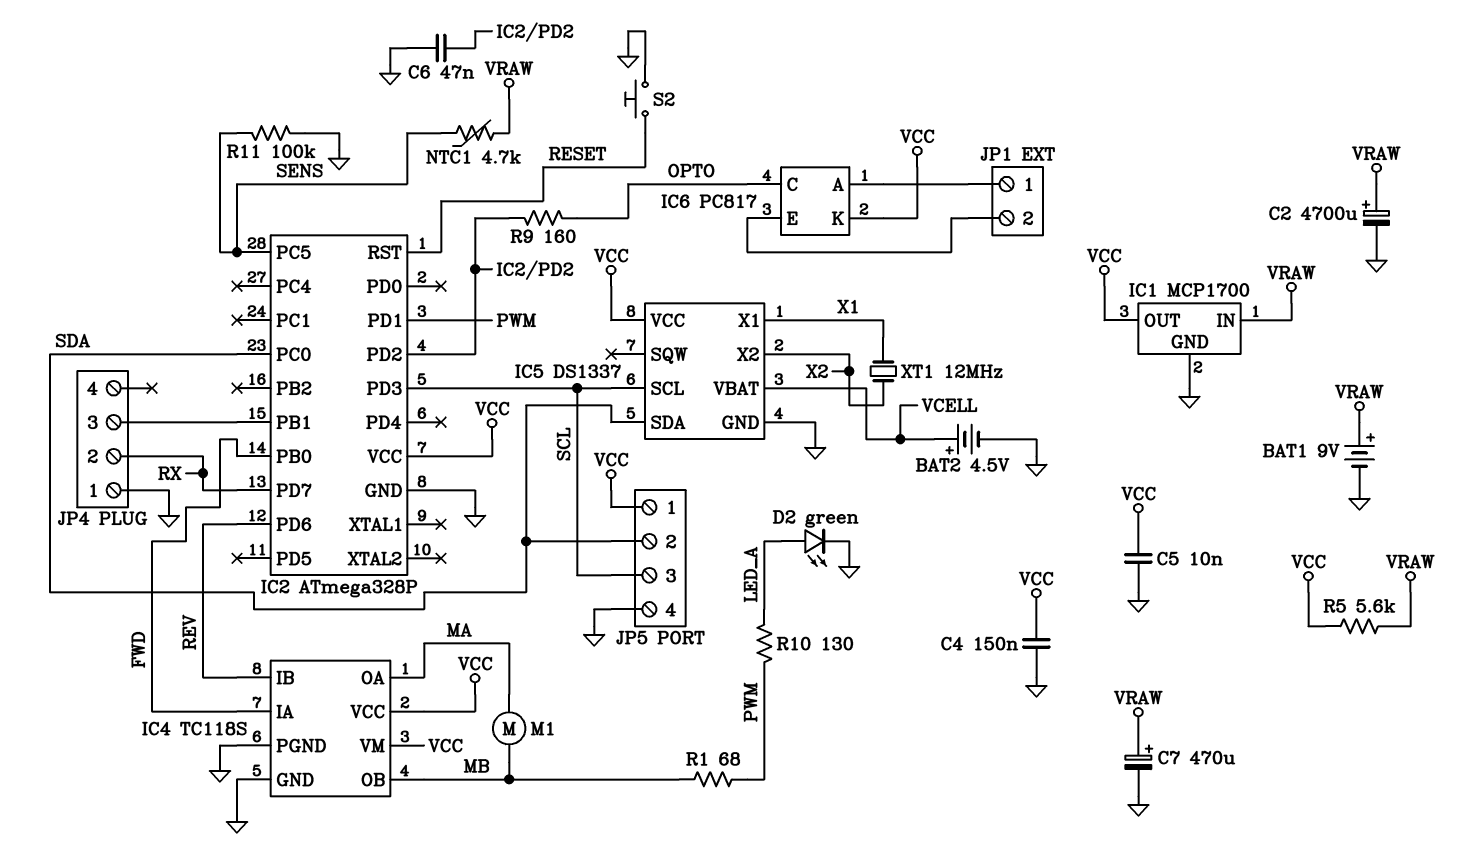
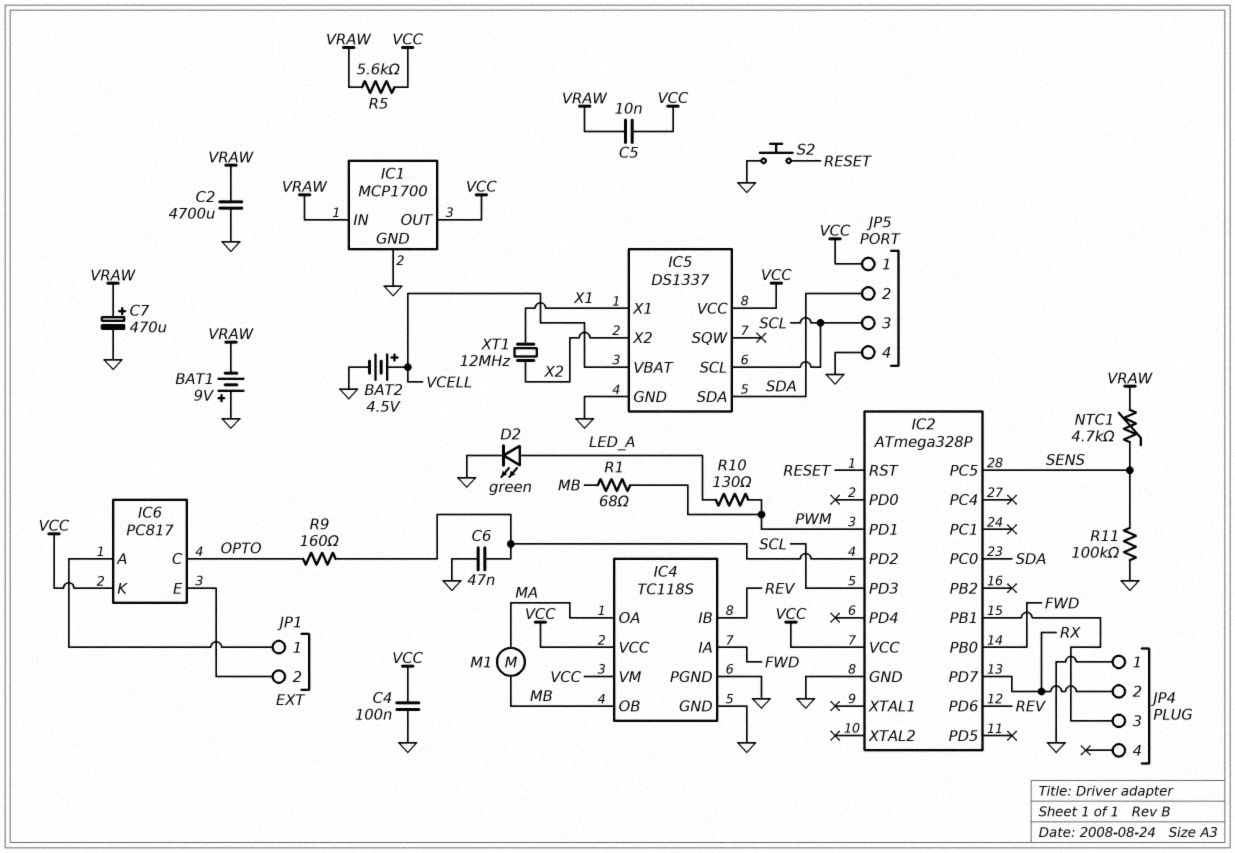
BAT1: 9V (plus VRAW, minus GND) -> 9V (plus GND, minus VRAW)
C2: 4700uF (plus VRAW, minus GND) -> 4700uF (GND, VRAW)
C4: 150nF (GND, VCC) -> 100nF (GND, VCC)
C5: 10nF (GND, VCC) -> 10nF (VCC, VRAW)

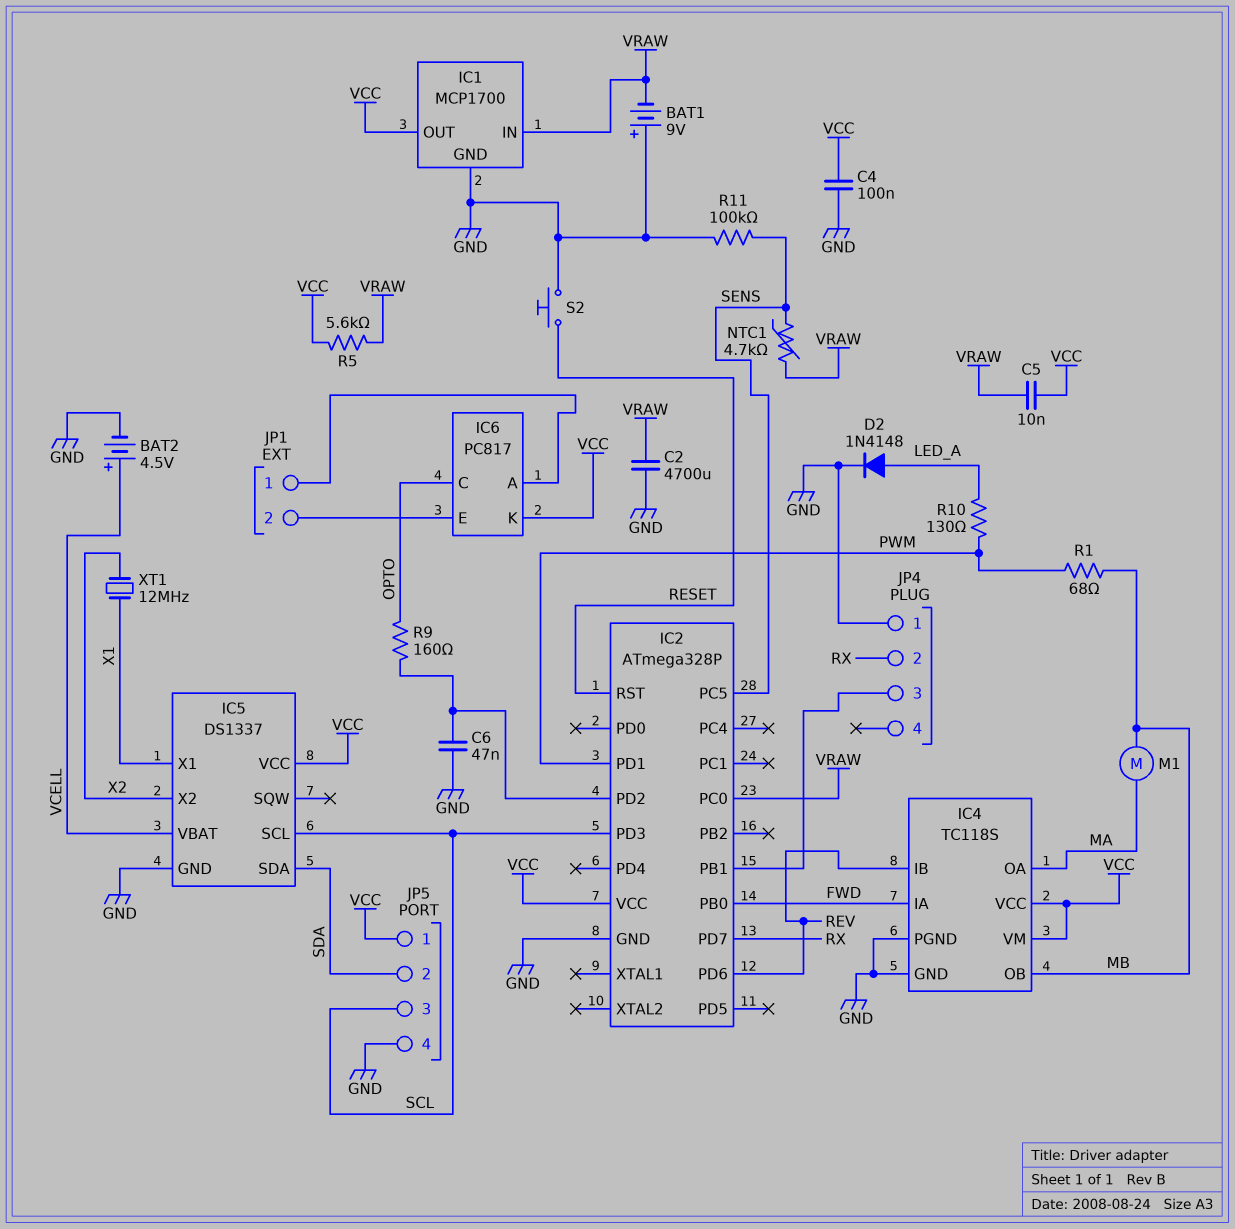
C7: 470uF (plus VRAW, minus GND) -> none
D2: LED green (A LED_A, K GND) -> diode 1N4148 (A LED_A, K GND)
IC2 pin PC0: SDA -> VRAW

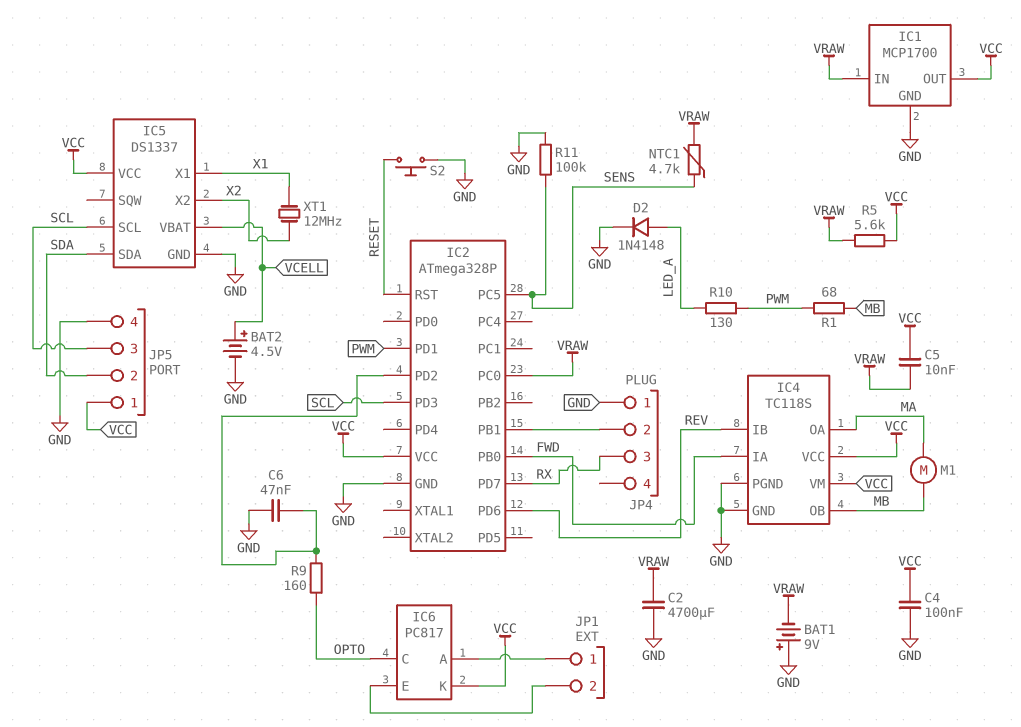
JP4 pin 2: RX -> IC2/PB1
JP4 pin 3: IC2/PB1 -> RX

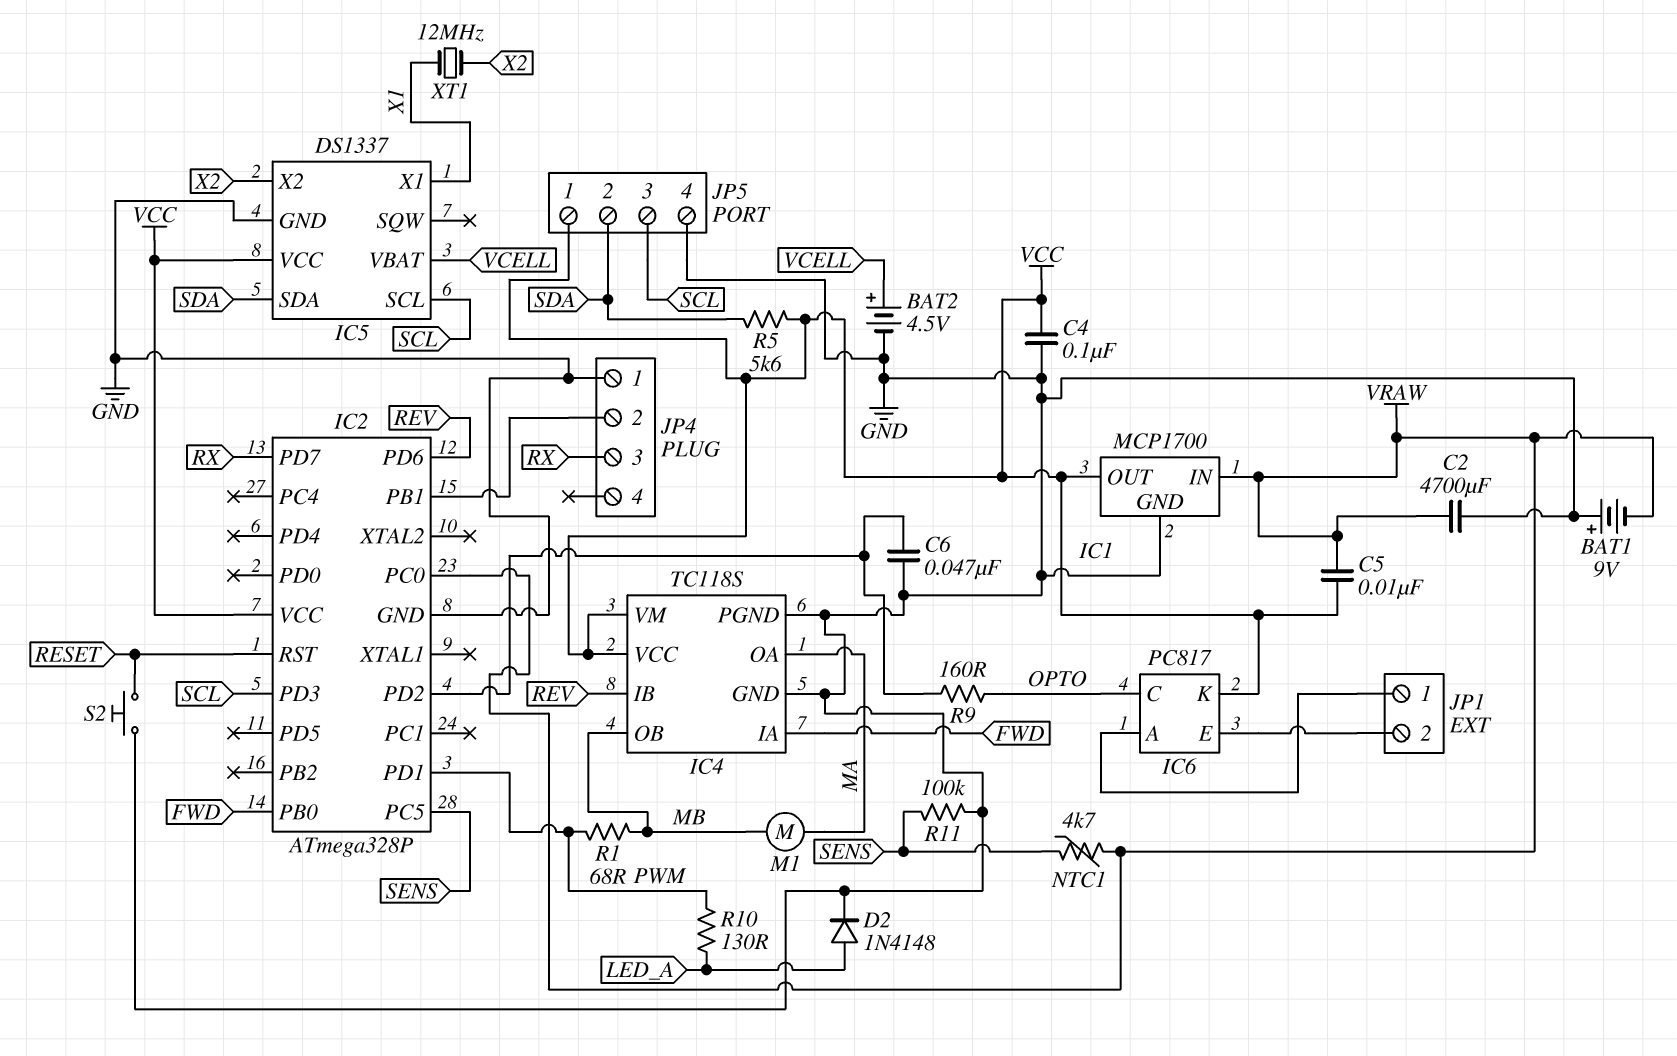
R5: 5.6k (VCC, VRAW) -> 5.6k (SDA, VCC)

